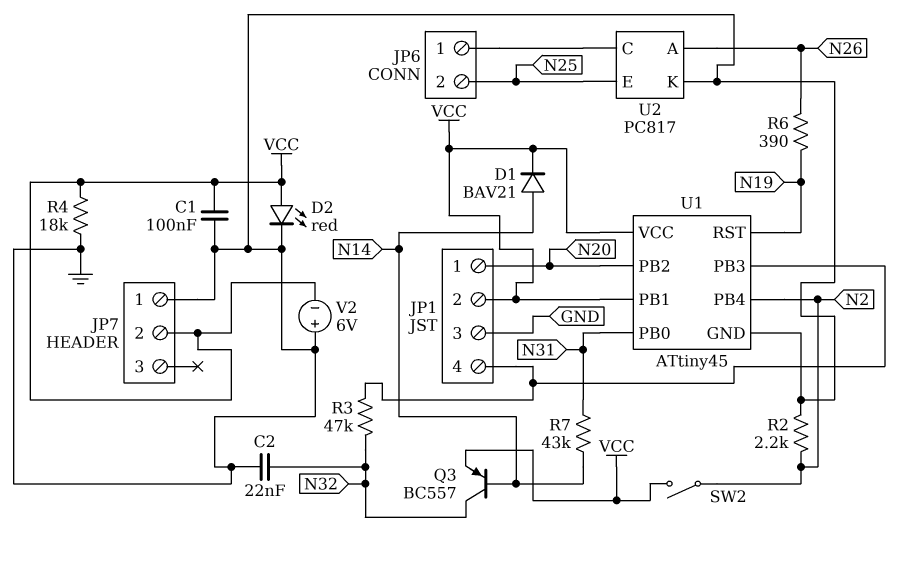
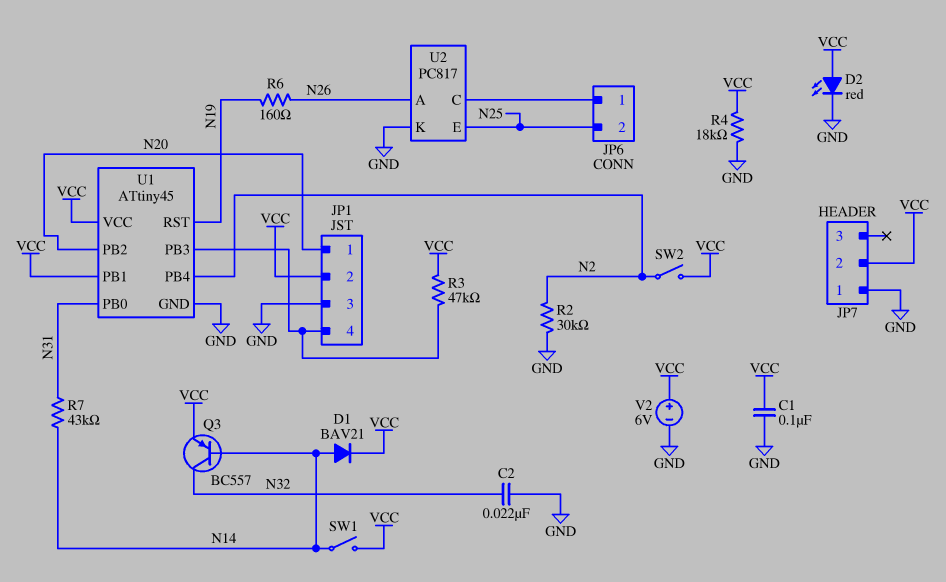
R2: 2.2k (GND, N2) -> 30k (GND, N2)
R3: 47k (JP1/4, N32) -> 47k (JP1/4, VCC)
R6: 390 (N19, N26) -> 160 (N19, N26)
SW1: none -> switch (N14, VCC)
V2: 6V (plus GND, minus VCC) -> 6V (plus VCC, minus GND)

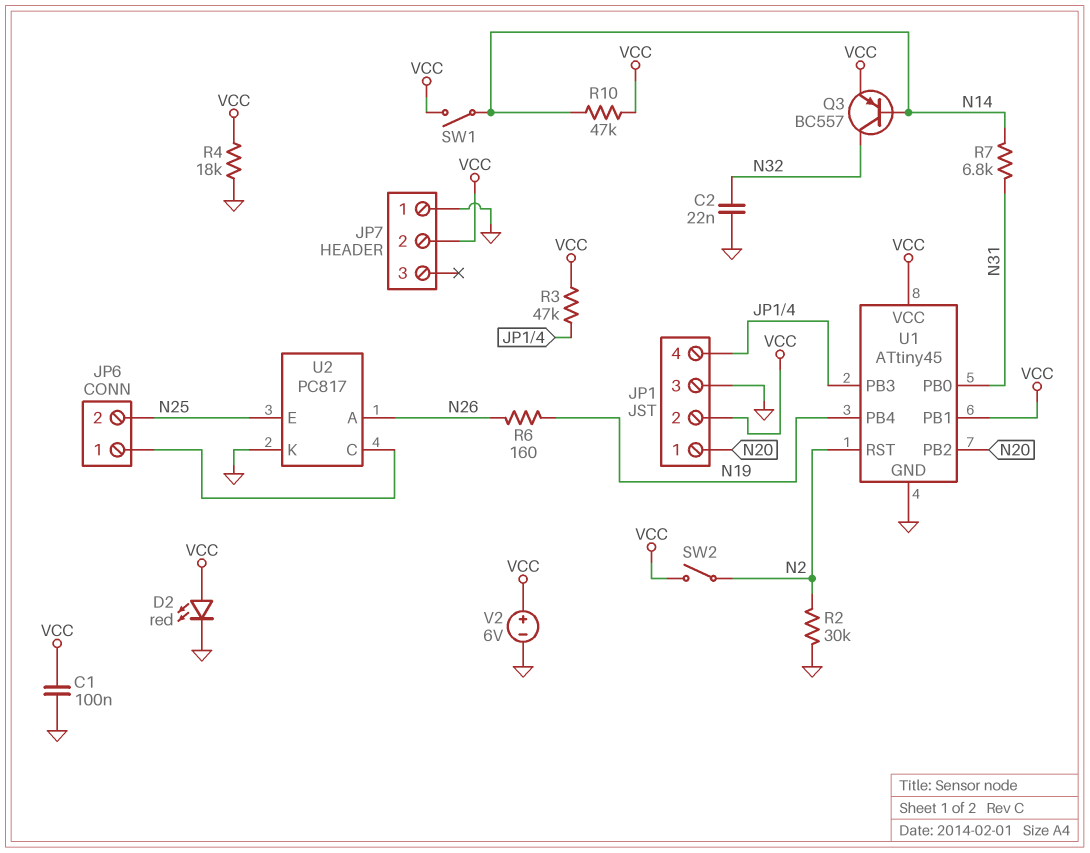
D1: diode BAV21 (A N14, K VCC) -> none
R7: 43k (N14, N31) -> 6.8k (N14, N31)
R10: none -> 47k (N14, VCC)
U1 pin PB4: N2 -> N19
U1 pin RST: N19 -> N2

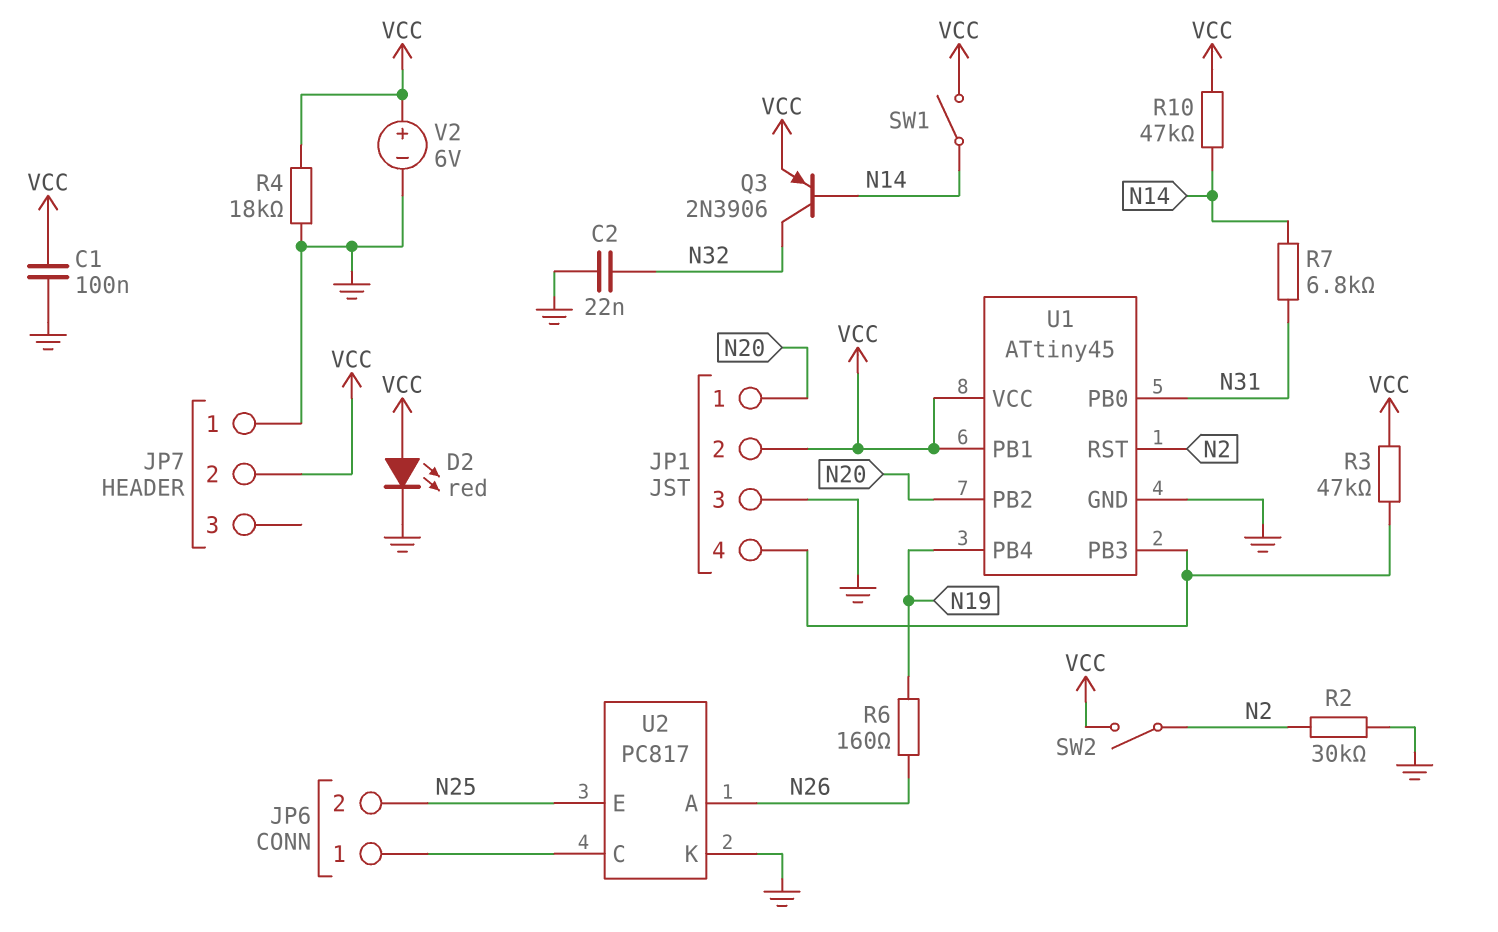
Q3: PNP BC557 (B N14, C N32, E VCC) -> PNP 2N3906 (B N14, C N32, E VCC)

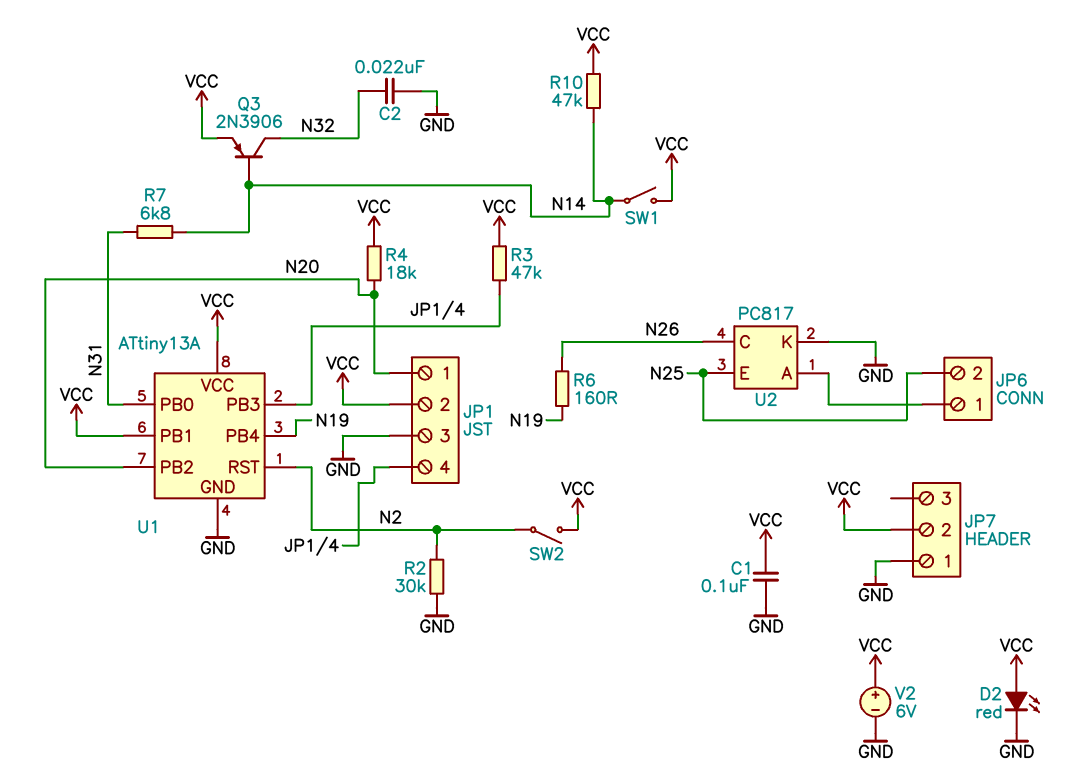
R4: 18k (GND, VCC) -> 18k (N20, VCC)
U1: ATtiny45 -> ATtiny13A
U2 pin A: N26 -> JP6/1
U2 pin C: JP6/1 -> N26

